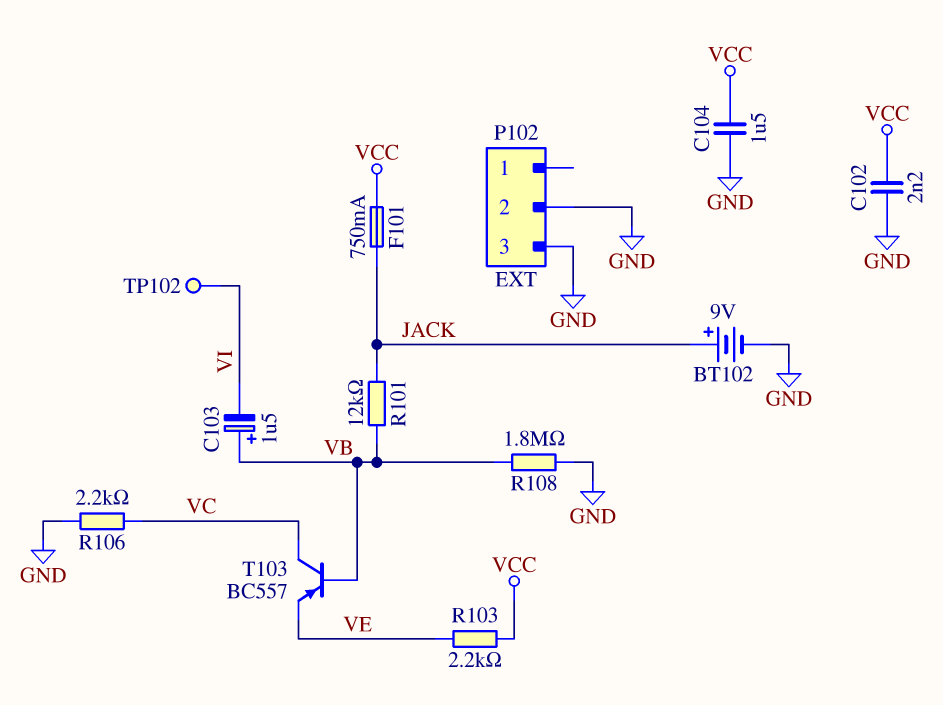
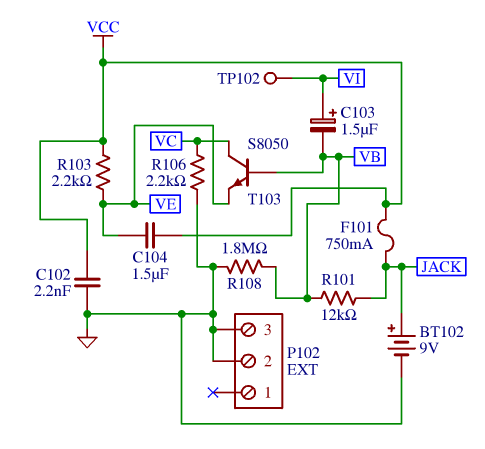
C103: 1.5uF (plus VB, minus VI) -> 1.5uF (plus VI, minus VB)
C104: 1.5uF (GND, VCC) -> 1.5uF (VCC, VE)
T103: PNP BC557 (B VB, C VC, E VE) -> NPN S8050 (B VB, C VC, E VE)

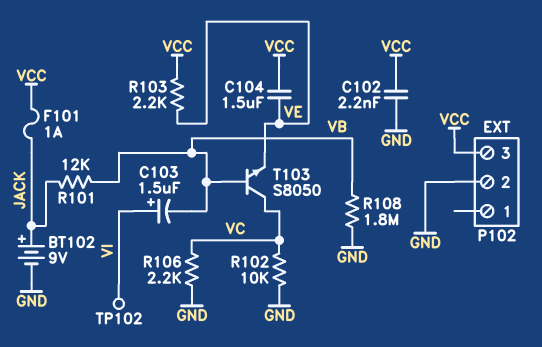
F101: 750mA (JACK, VCC) -> 1A (JACK, VCC)
P102 pin 3: GND -> VCC
R102: none -> 10k (GND, VC)

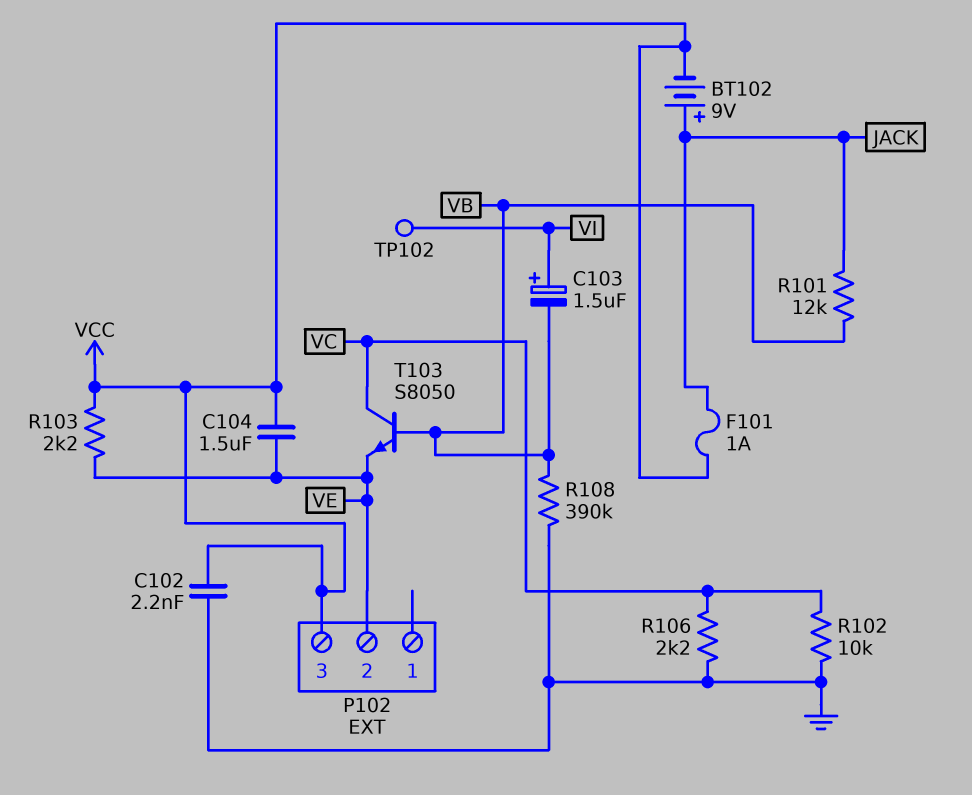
BT102: 9V (plus JACK, minus GND) -> 9V (plus JACK, minus VCC)
P102 pin 2: GND -> VE
R108: 1.8M (GND, VB) -> 390k (GND, VB)

